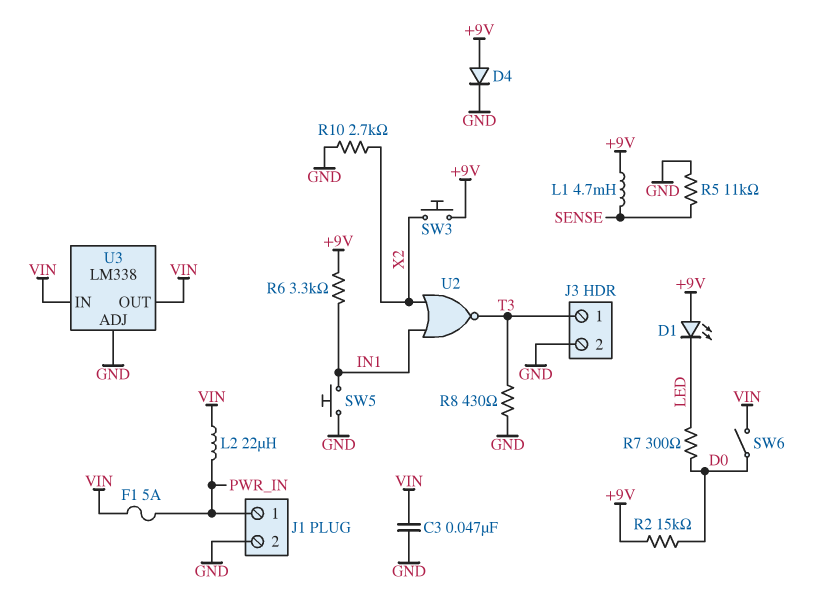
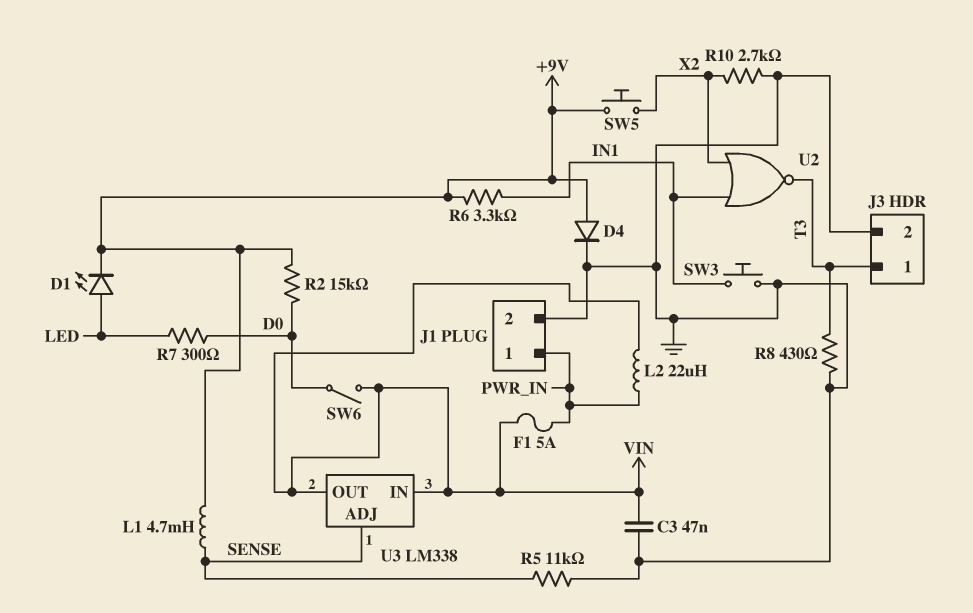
D1: LED (A +9V, K LED) -> LED (A LED, K +9V)
SW3: button (+9V, X2) -> button (GND, IN1)
SW5: button (GND, IN1) -> button (+9V, X2)
U3 pin ADJ: GND -> SENSE

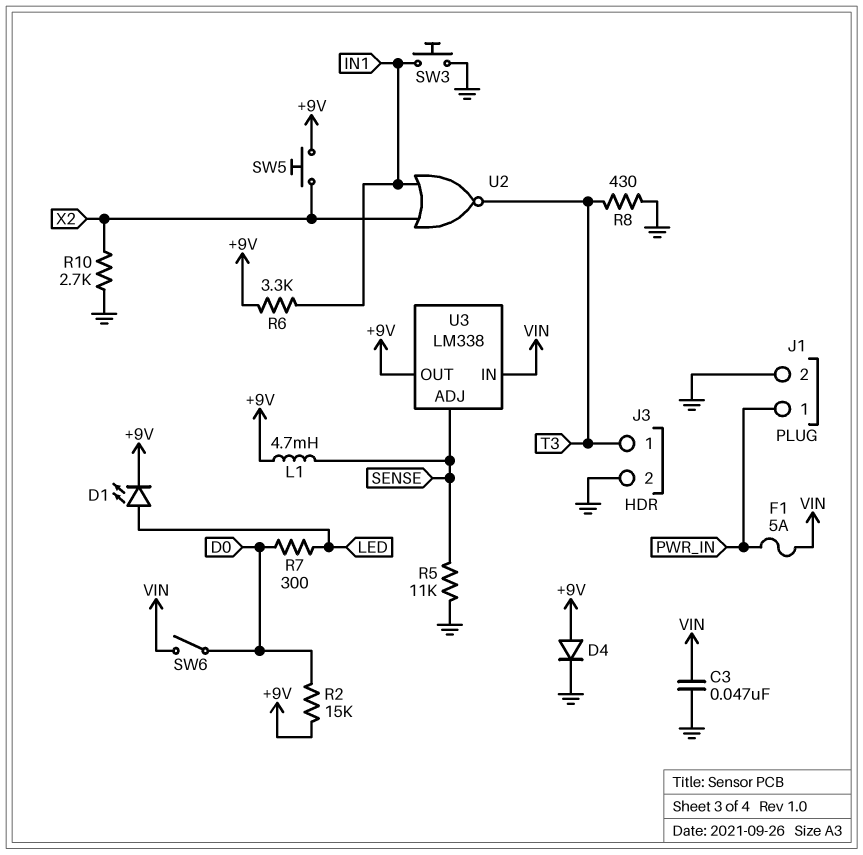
L2: 22uH (PWR_IN, VIN) -> none
U3 pin OUT: VIN -> +9V

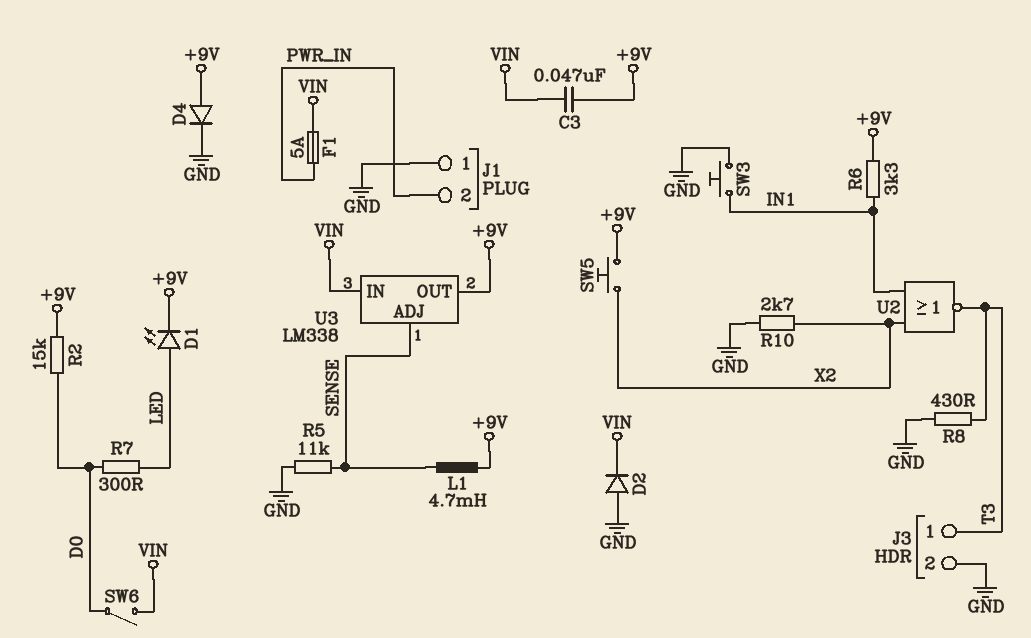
C3: 47nF (GND, VIN) -> 47nF (+9V, VIN)
D2: none -> diode (A GND, K VIN)
J1 pin 1: PWR_IN -> GND
J1 pin 2: GND -> PWR_IN

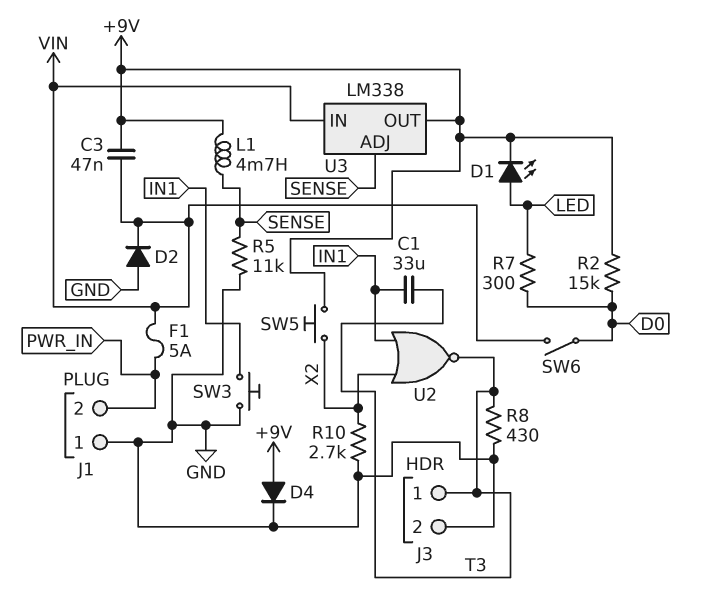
C1: none -> 33uF (IN1, T3)
R6: 3.3k (+9V, IN1) -> none

